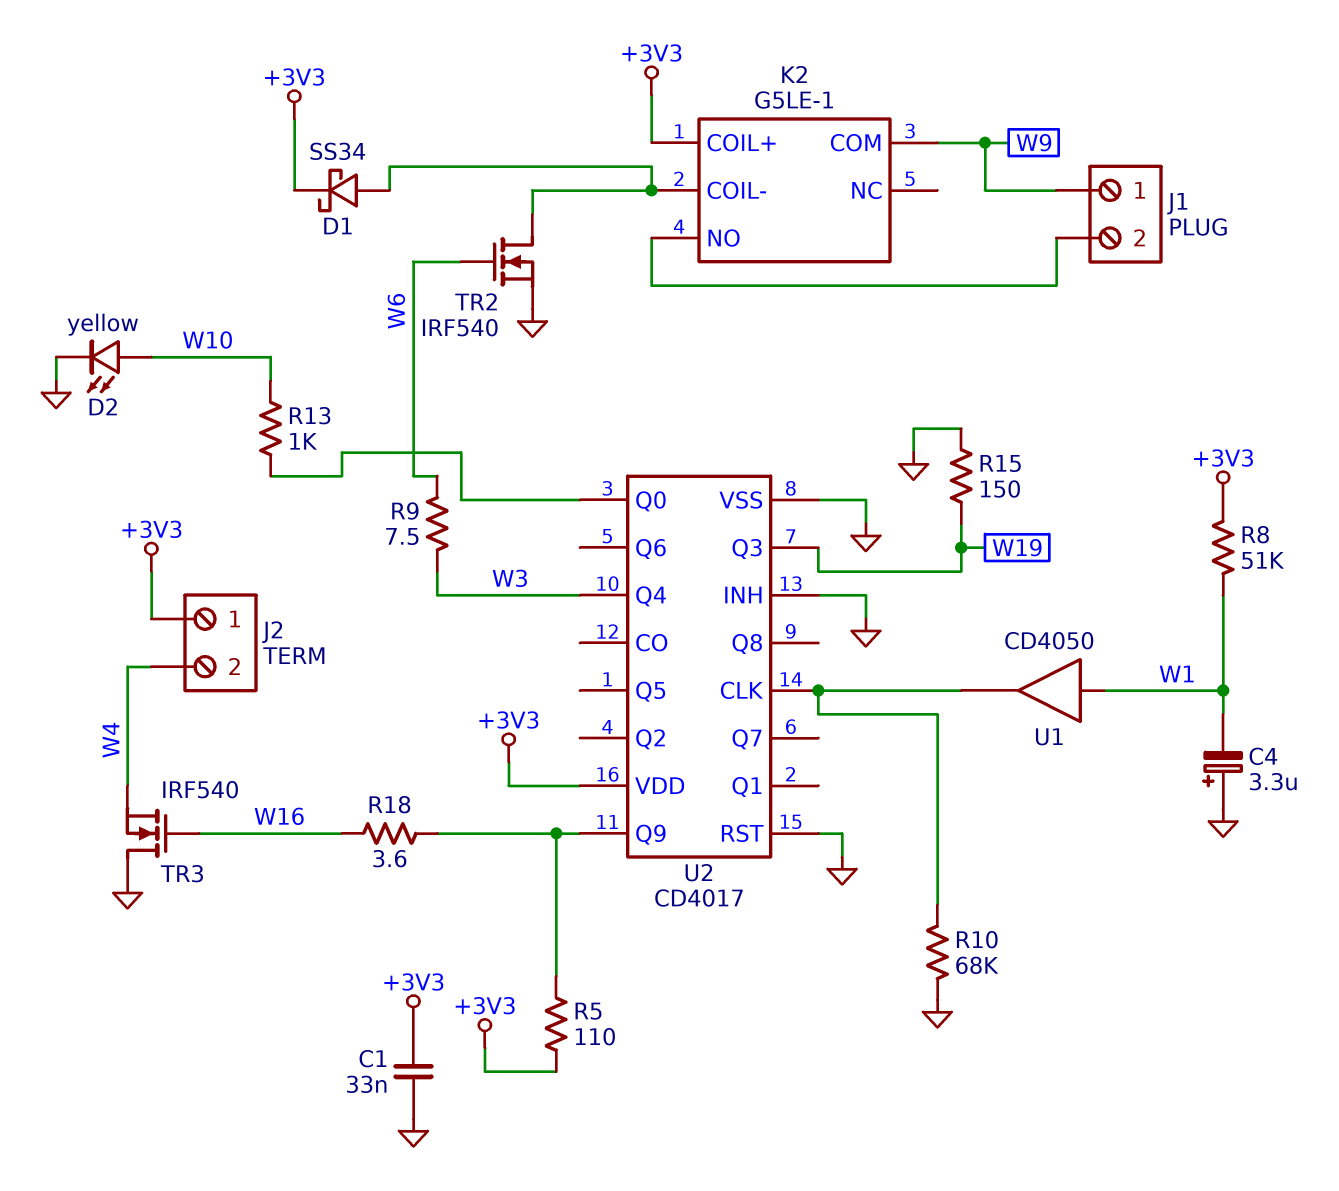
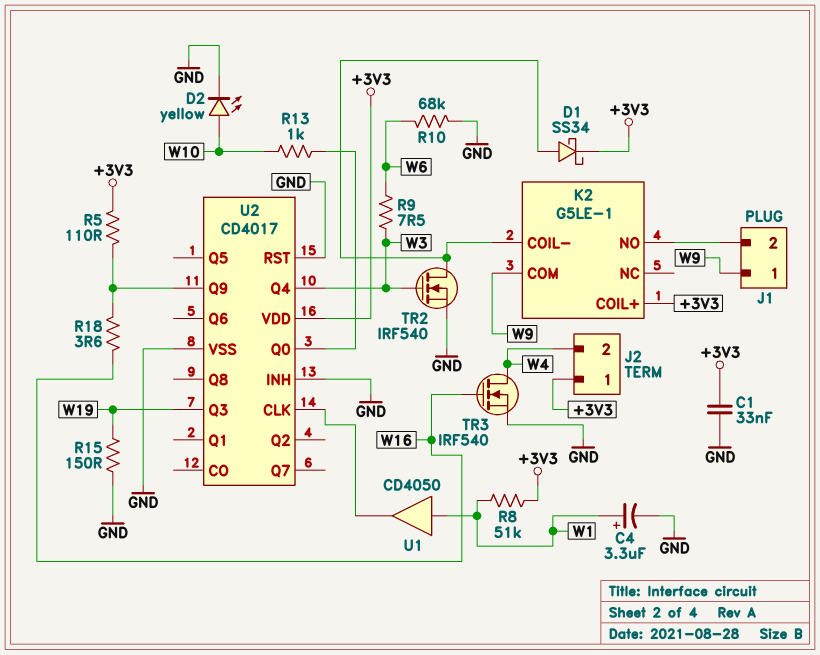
C4: 3.3uF (plus GND, minus W1) -> 3.3uF (plus W1, minus GND)
R10: 68k (GND, U2/CLK) -> 68k (GND, W6)
TR2: NMOS IRF540 (G W6, D K2/COIL-, S GND) -> NMOS IRF540 (G W3, D K2/COIL-, S GND)
TR3: NMOS IRF540 (G W16, D GND, S W4) -> NMOS IRF540 (G W16, D W4, S GND)

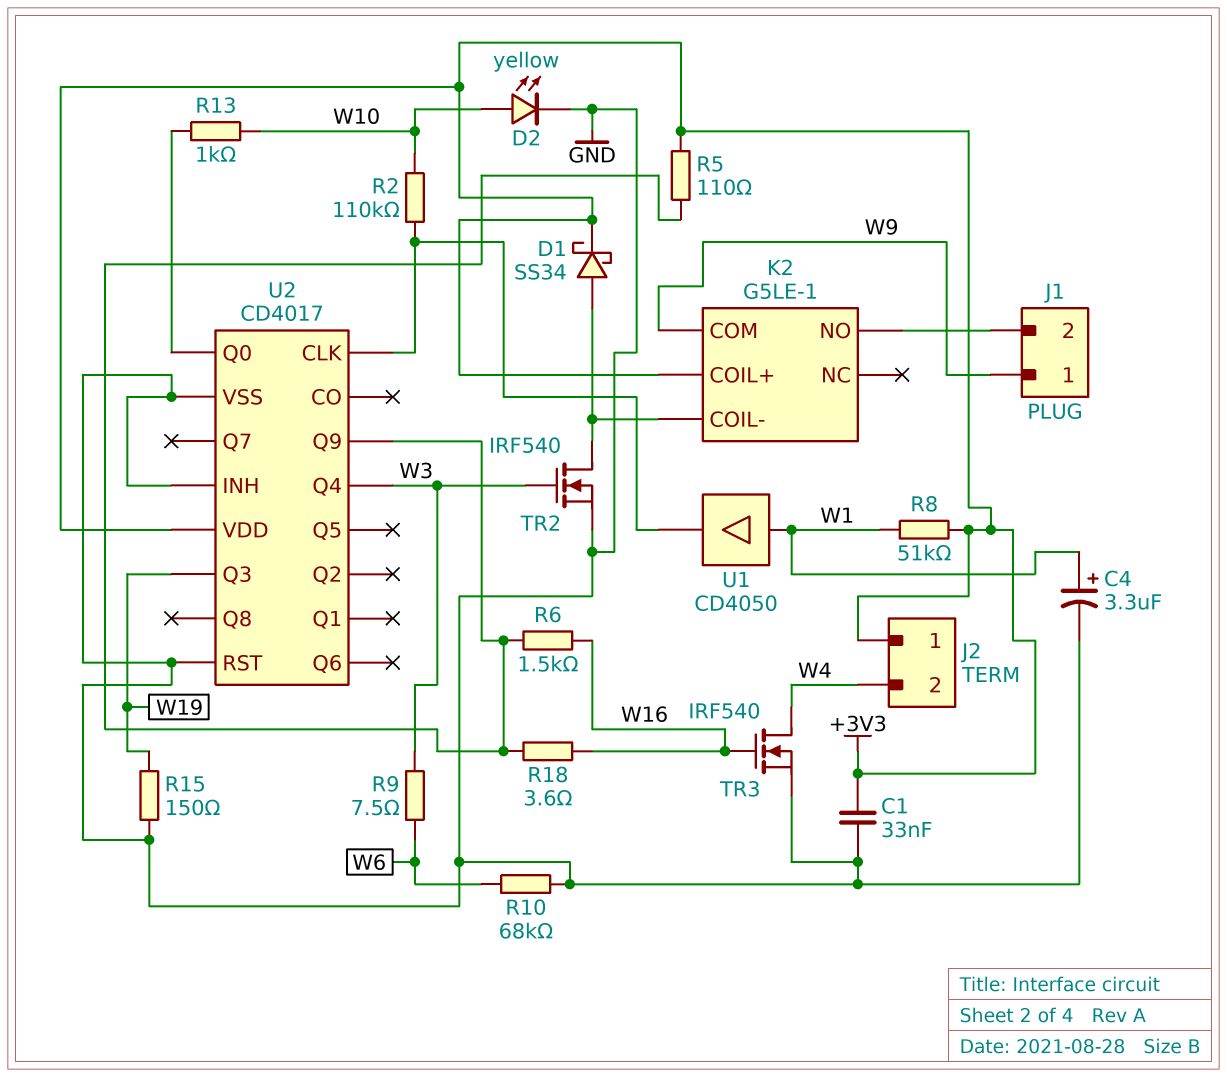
R2: none -> 110k (U2/CLK, W10)
R6: none -> 1.5k (U2/Q9, W16)

